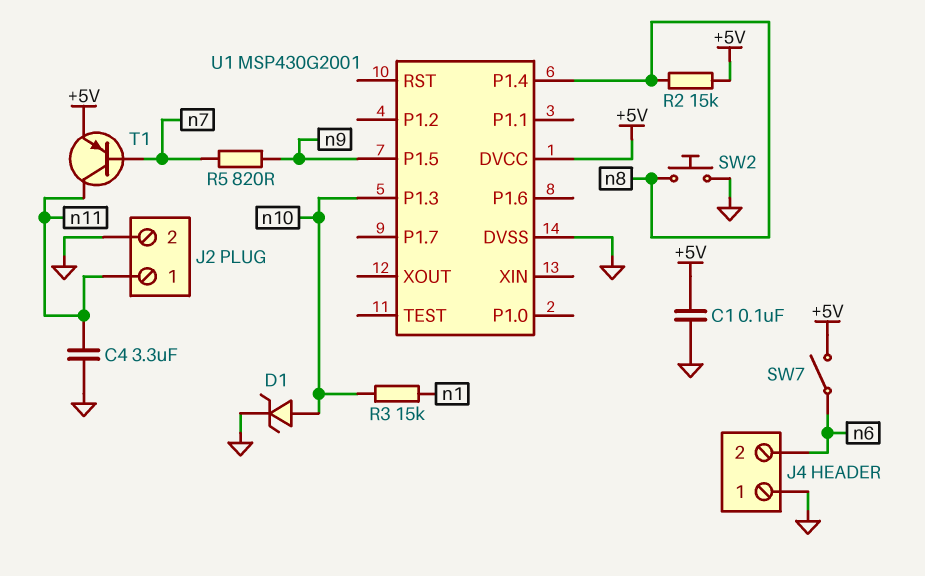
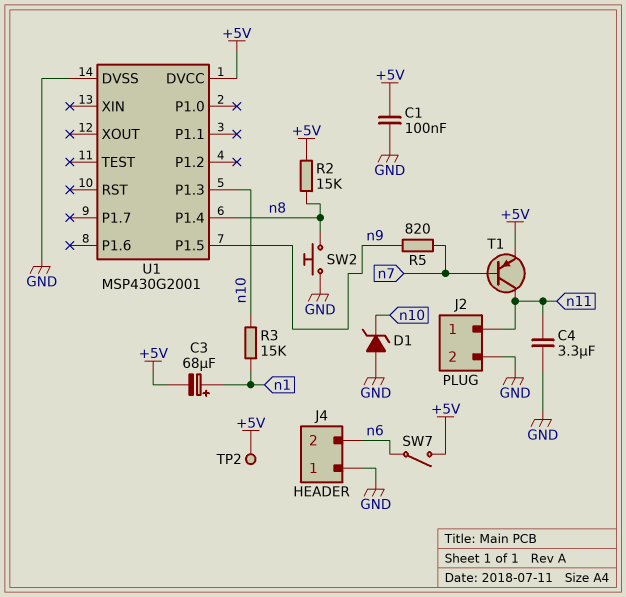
C3: none -> 68uF (plus n1, minus +5V)
D1: zener (A n10, K GND) -> zener (A GND, K n10)
TP2: none -> test point (+5V)

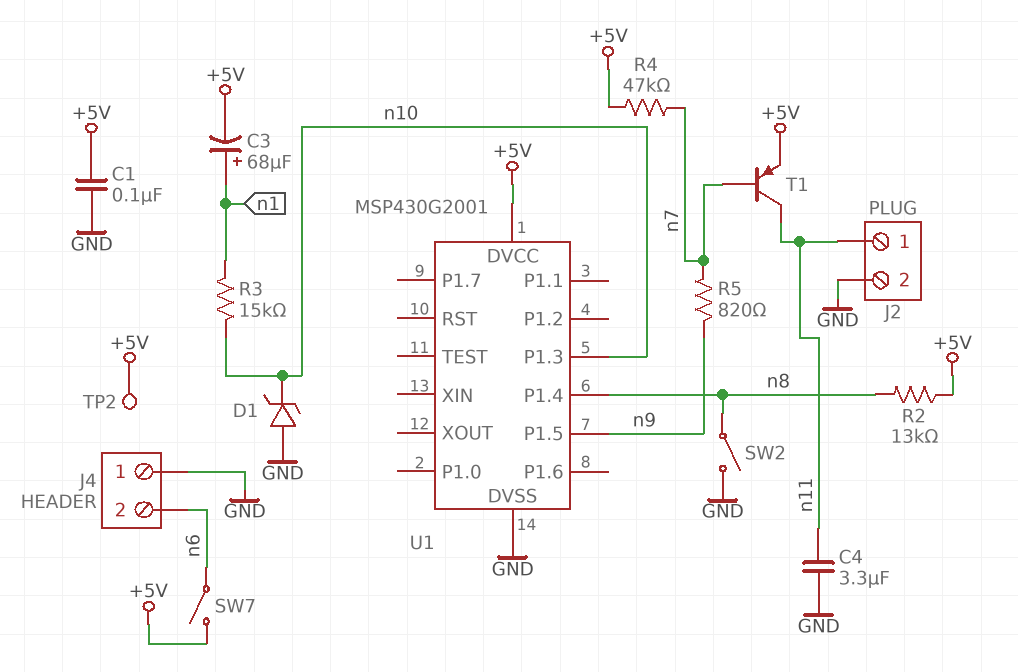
R2: 15k (+5V, n8) -> 13k (+5V, n8)
R4: none -> 47k (+5V, n7)
SW2: button (GND, n8) -> switch (GND, n8)

